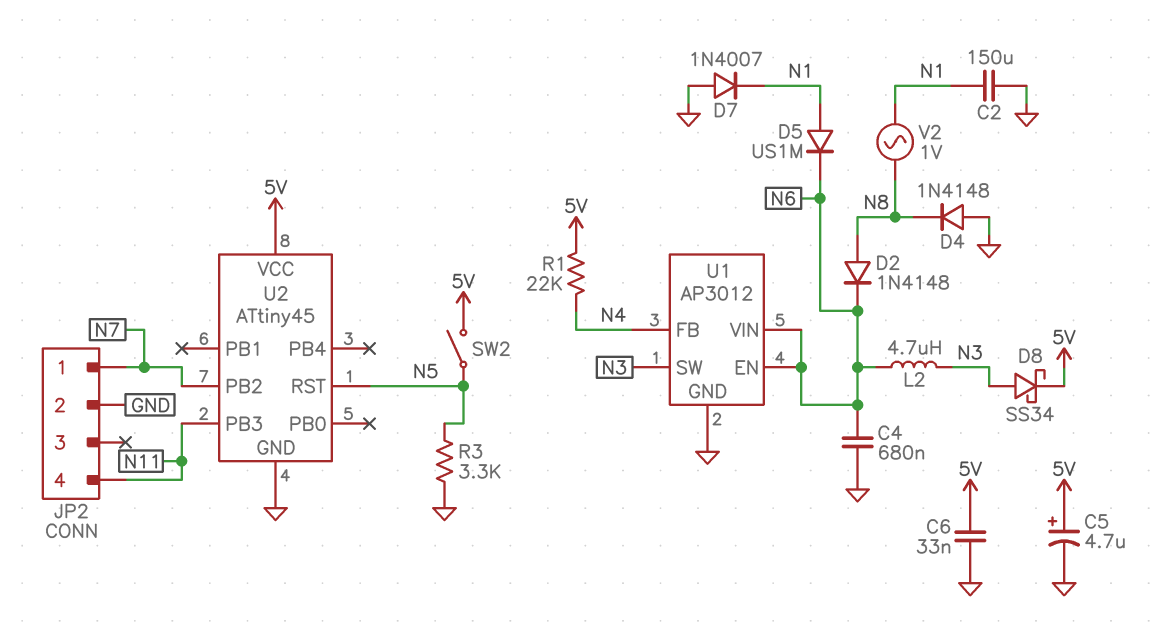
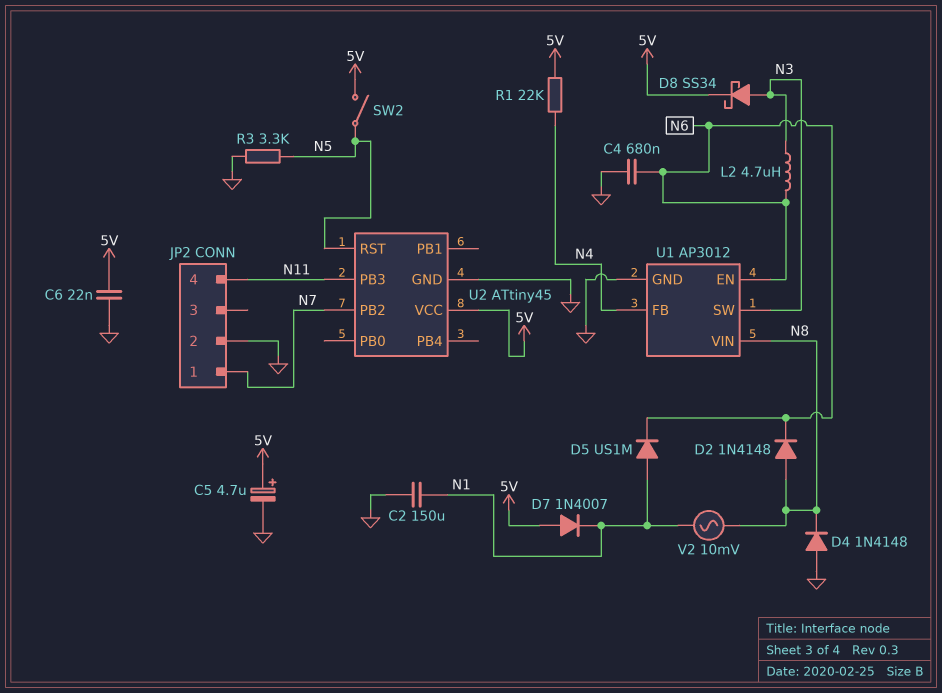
C6: 33nF (5V, GND) -> 22nF (5V, GND)
D7: diode 1N4007 (A GND, K N1) -> diode 1N4007 (A 5V, K N1)
U1 pin VIN: N6 -> N8
V2: AC 1V (N1, N8) -> AC 10mV (N1, N8)

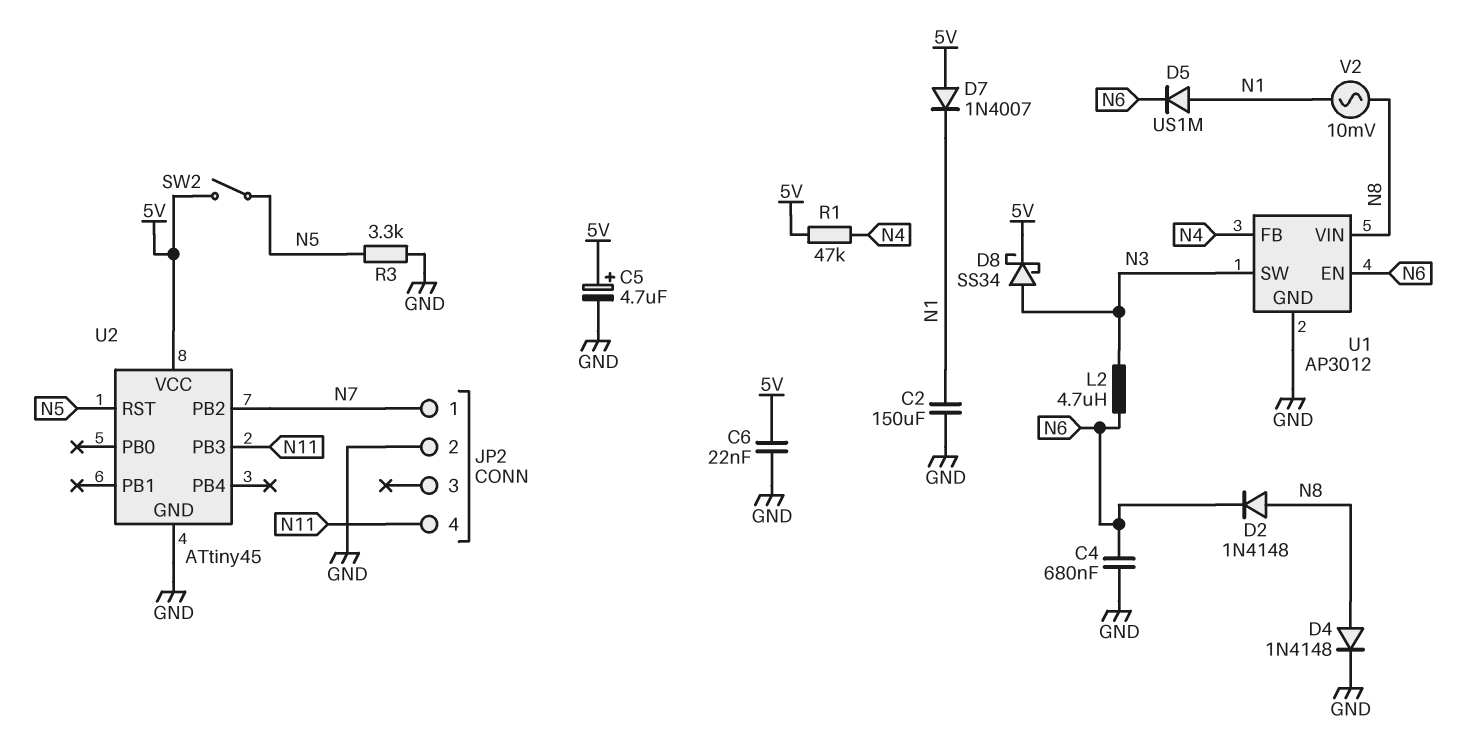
D4: diode 1N4148 (A GND, K N8) -> diode 1N4148 (A N8, K GND)
R1: 22k (5V, N4) -> 47k (5V, N4)

